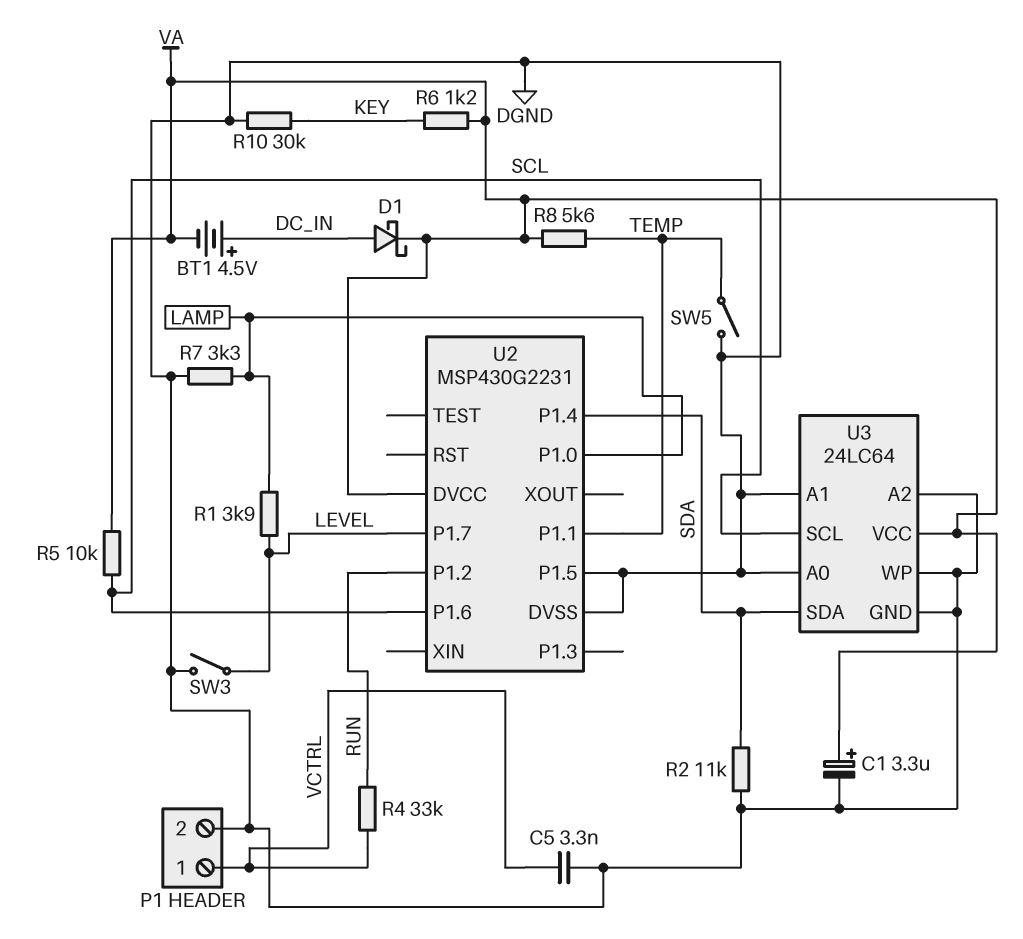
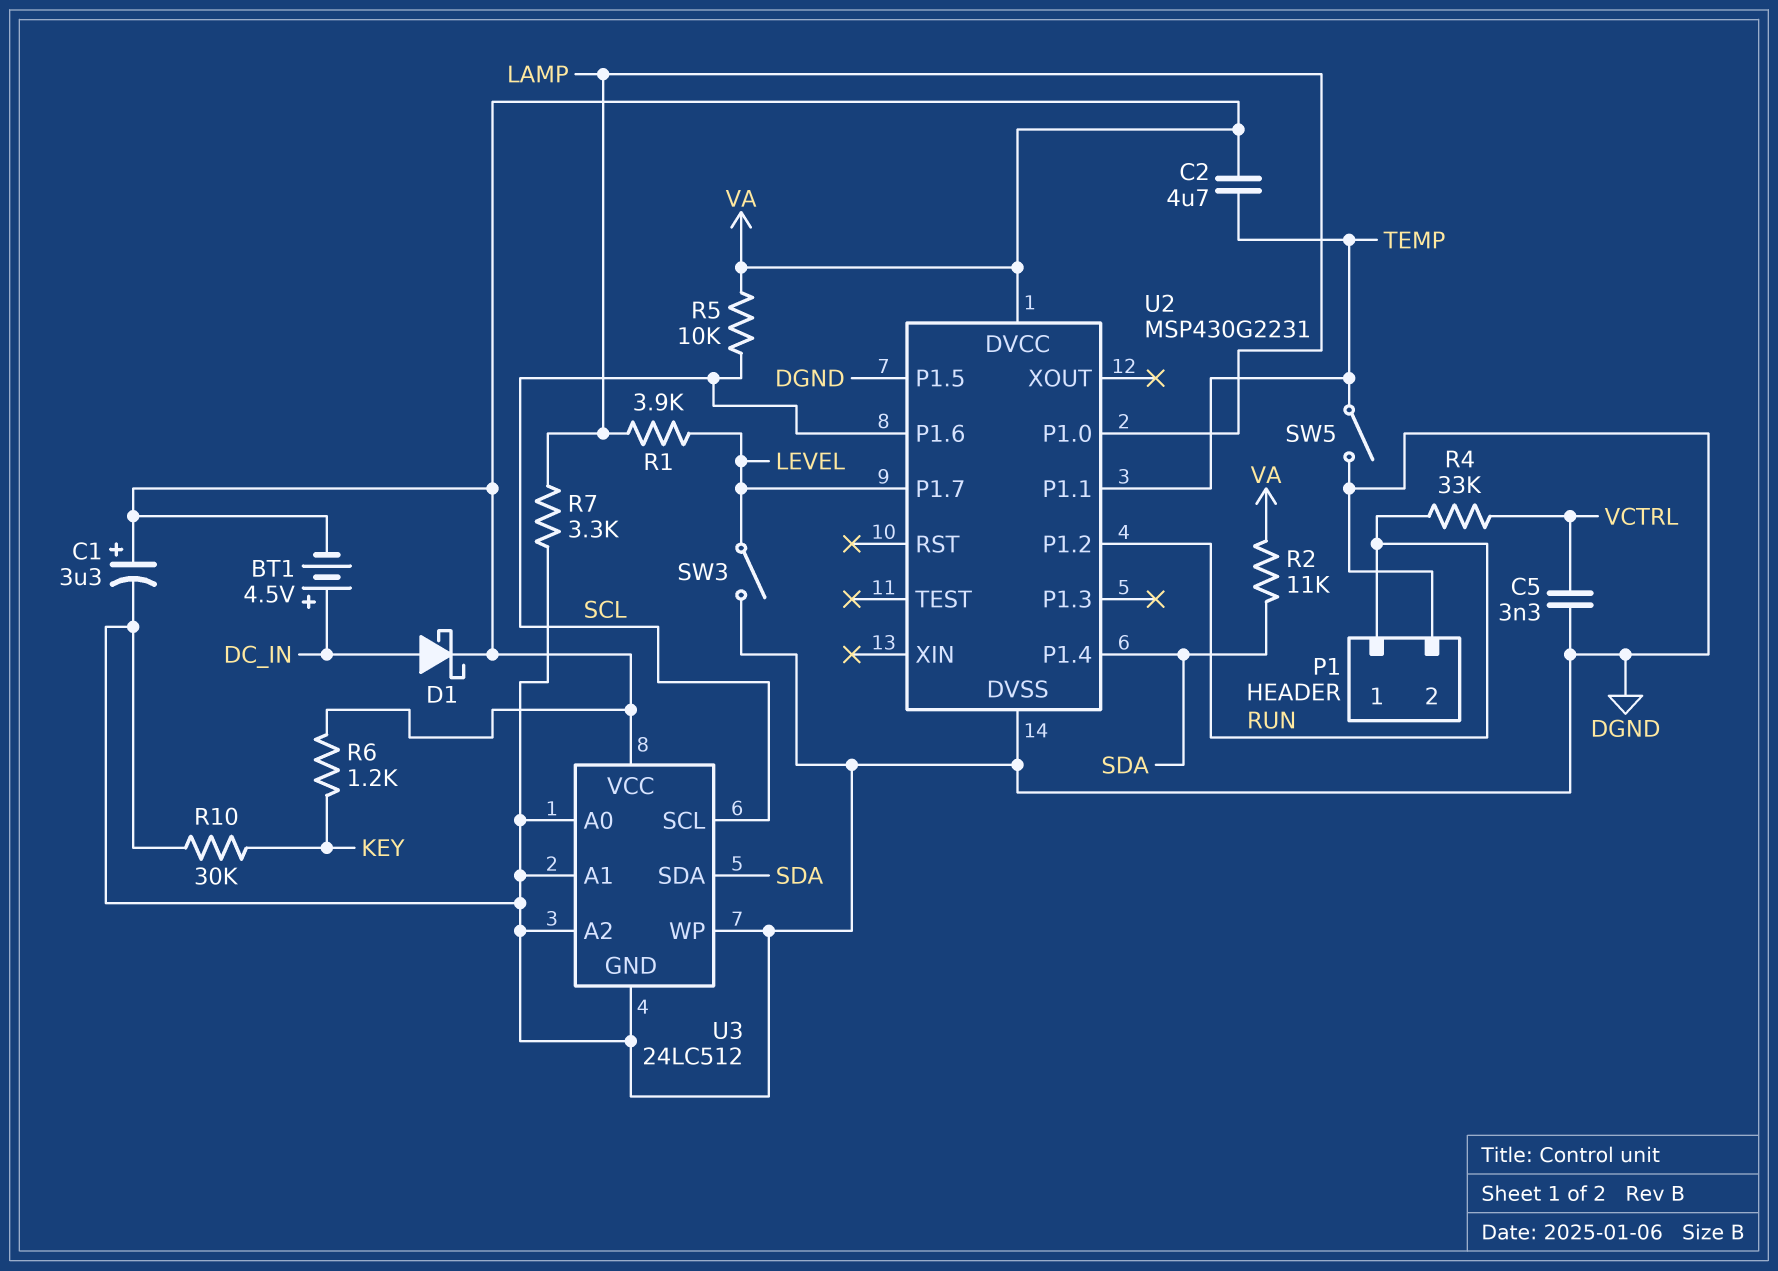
C2: none -> 4.7uF (TEMP, VA)
P1 pin 1: VCTRL -> RUN
R2: 11k (DGND, SDA) -> 11k (SDA, VA)
R8: 5.6k (TEMP, VA) -> none
U3: 24LC64 -> 24LC512

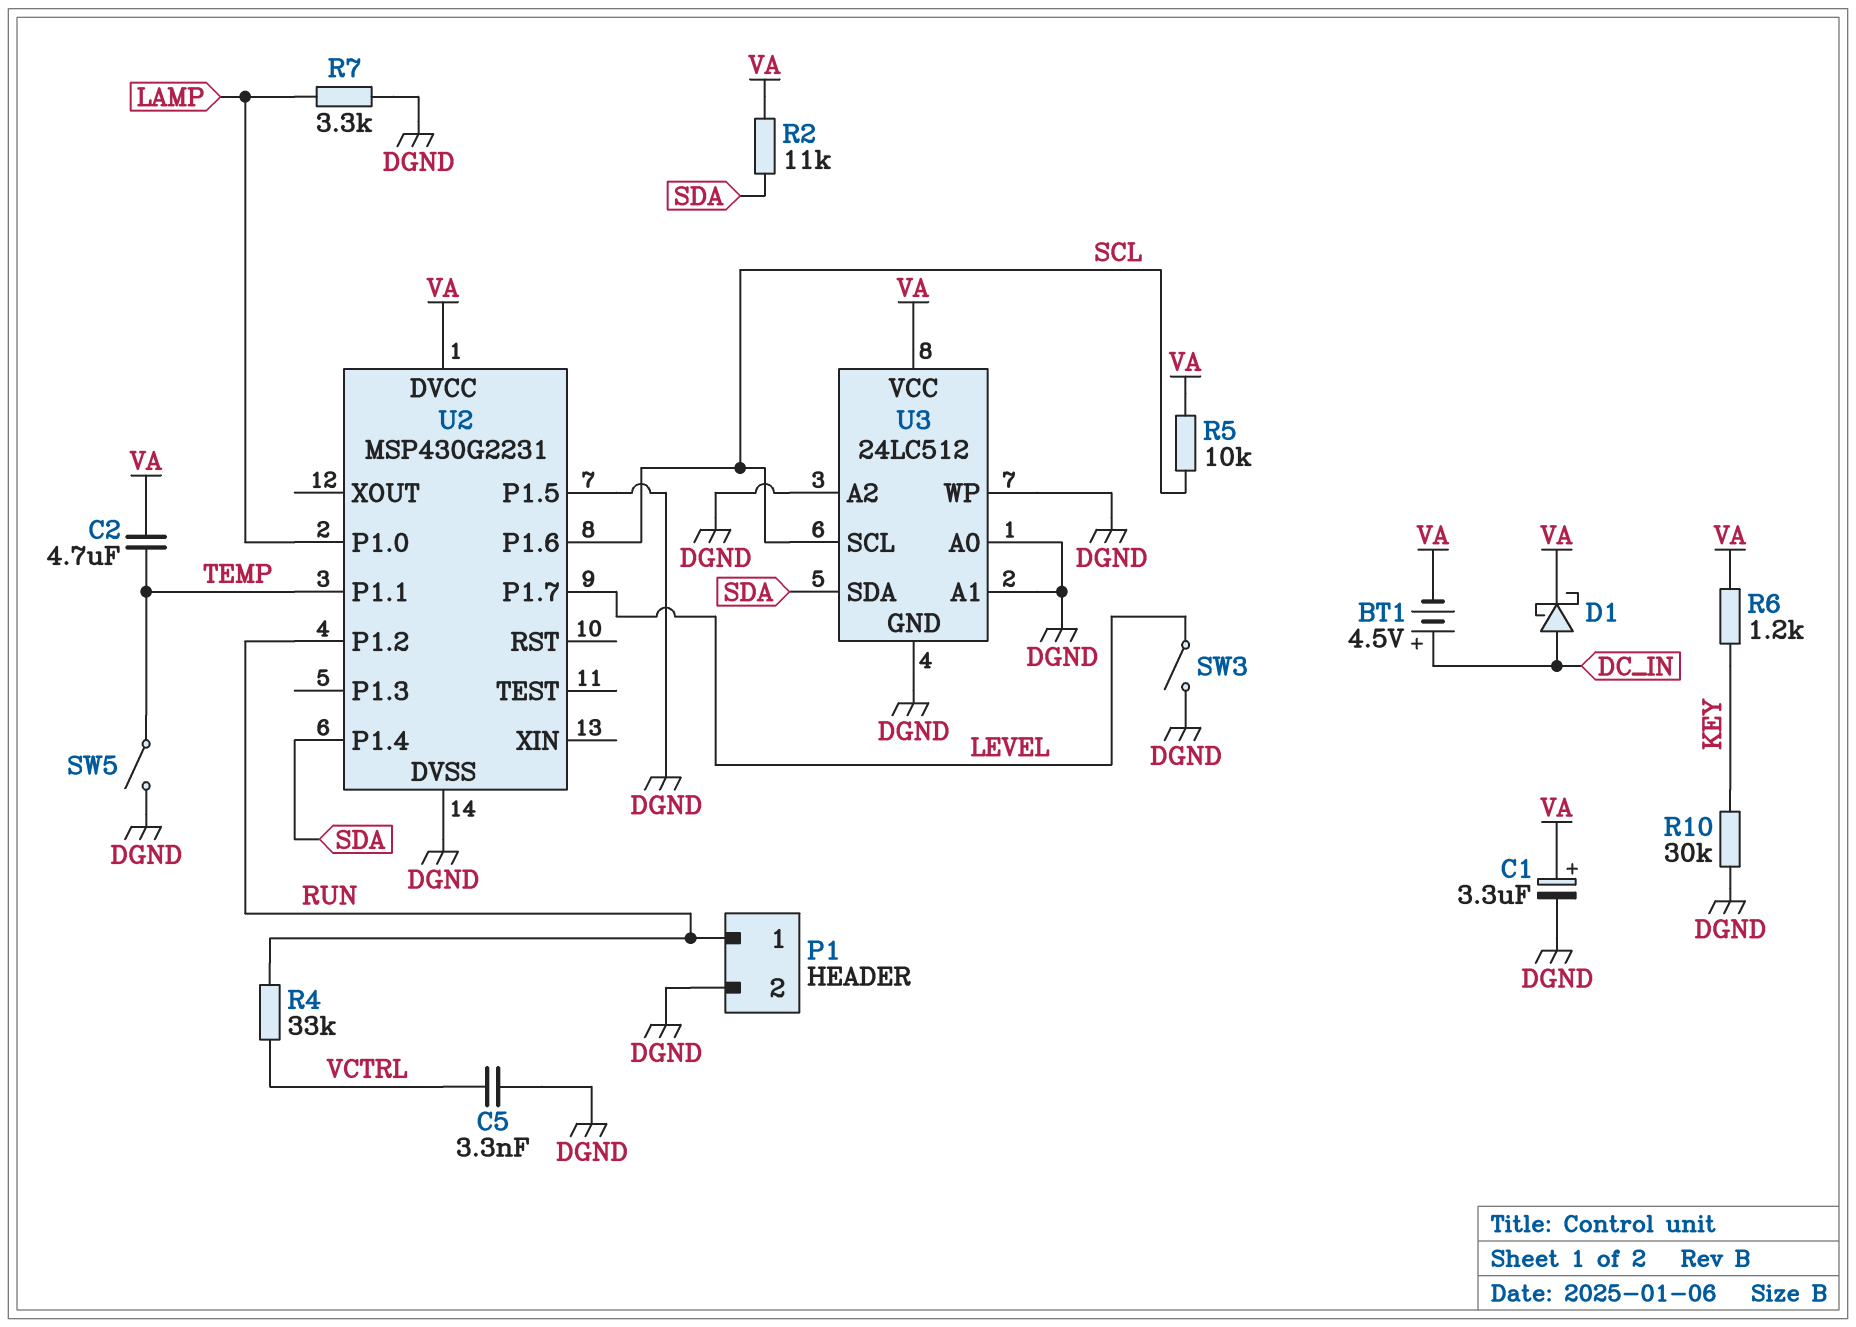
R1: 3.9k (LAMP, LEVEL) -> none

